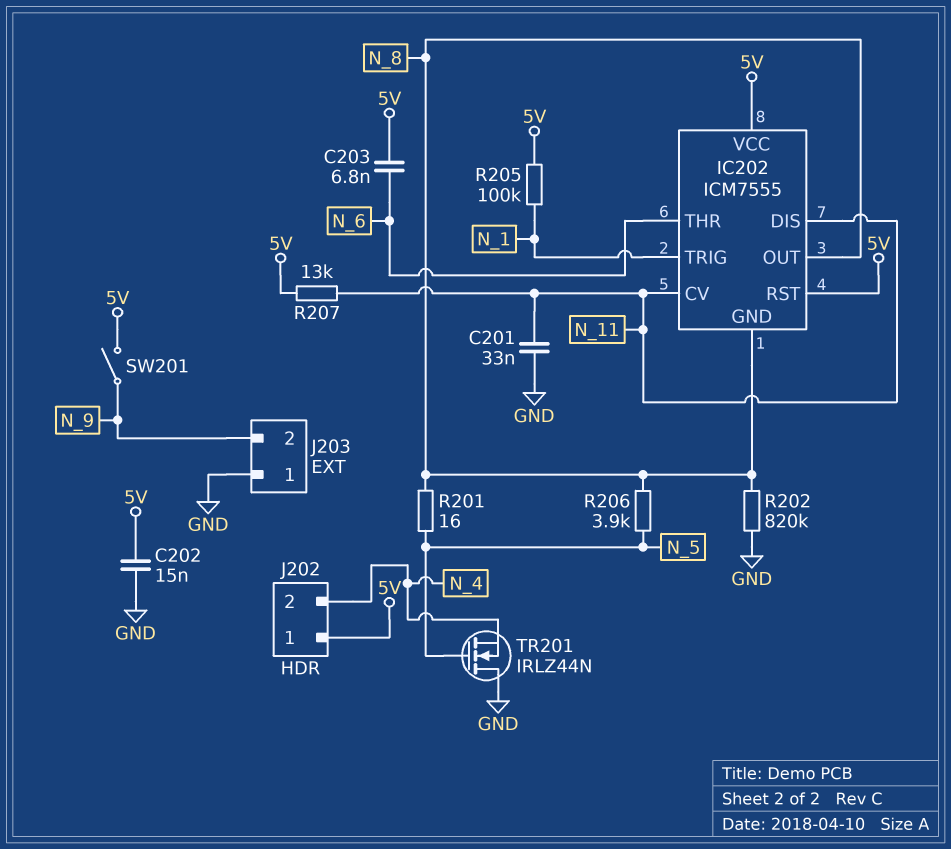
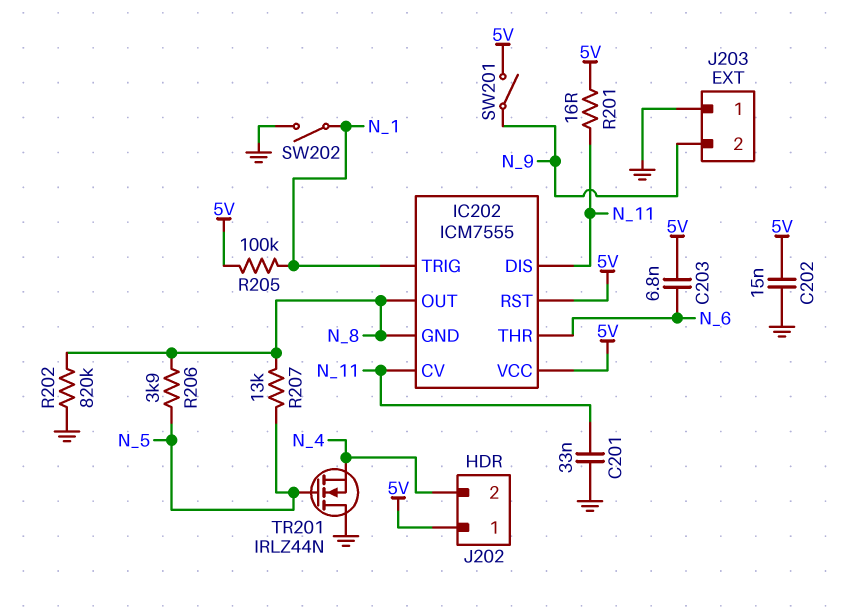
R201: 16 (N_5, N_8) -> 16 (5V, N_11)
R207: 13k (5V, N_11) -> 13k (N_5, N_8)
SW202: none -> switch (GND, N_1)

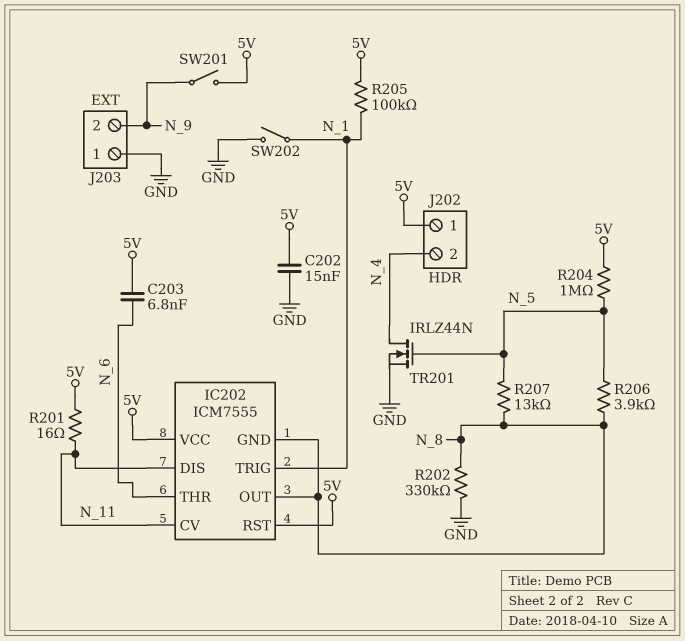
C201: 33nF (GND, N_11) -> none
R202: 820k (GND, N_8) -> 330k (GND, N_8)
R204: none -> 1M (5V, N_5)
TR201: NMOS IRLZ44N (G N_5, D GND, S N_4) -> NMOS IRLZ44N (G N_5, D N_4, S GND)

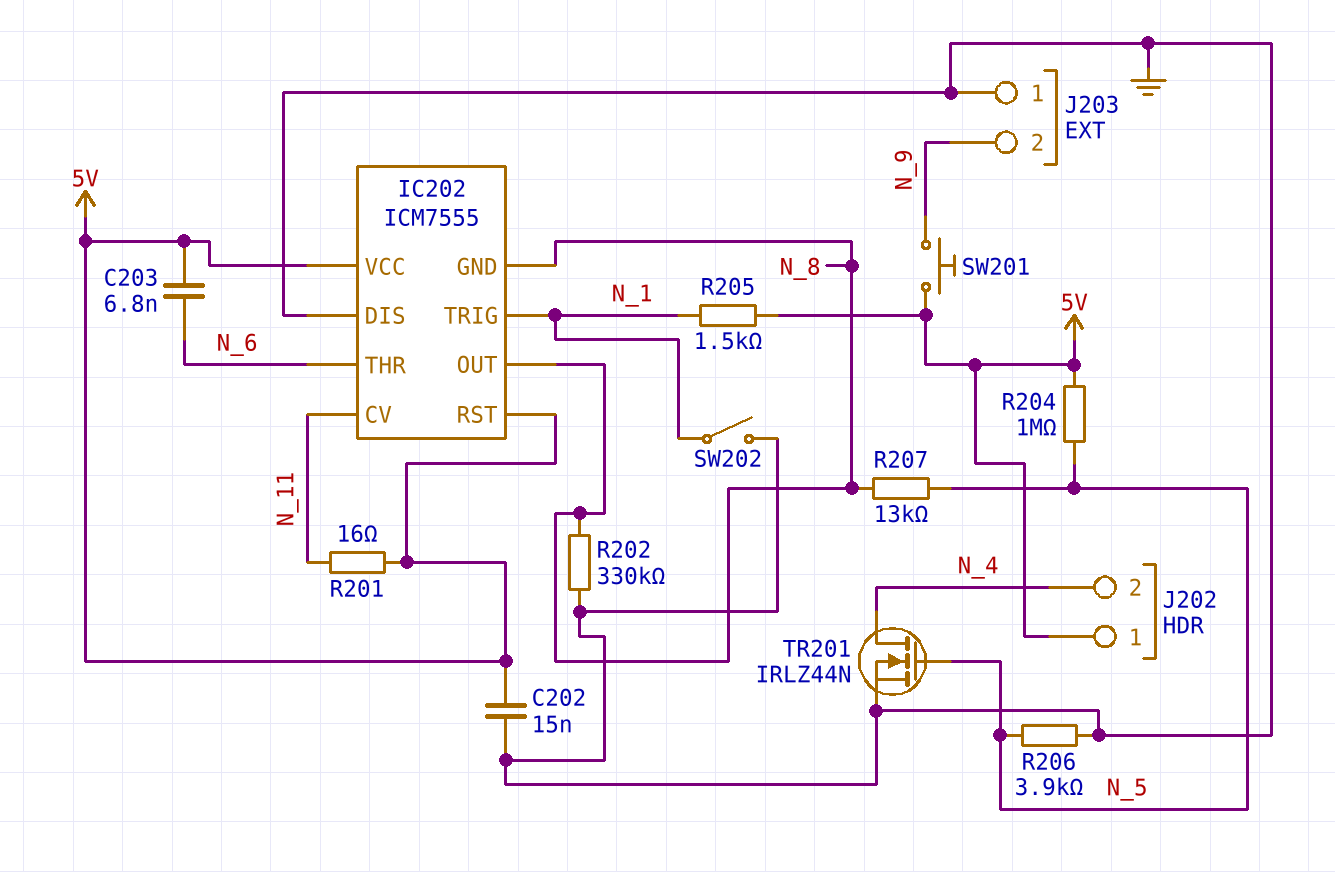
IC202 pin DIS: N_11 -> GND
R205: 100k (5V, N_1) -> 1.5k (5V, N_1)
R206: 3.9k (N_5, N_8) -> 3.9k (GND, N_5)
SW201: switch (5V, N_9) -> button (5V, N_9)

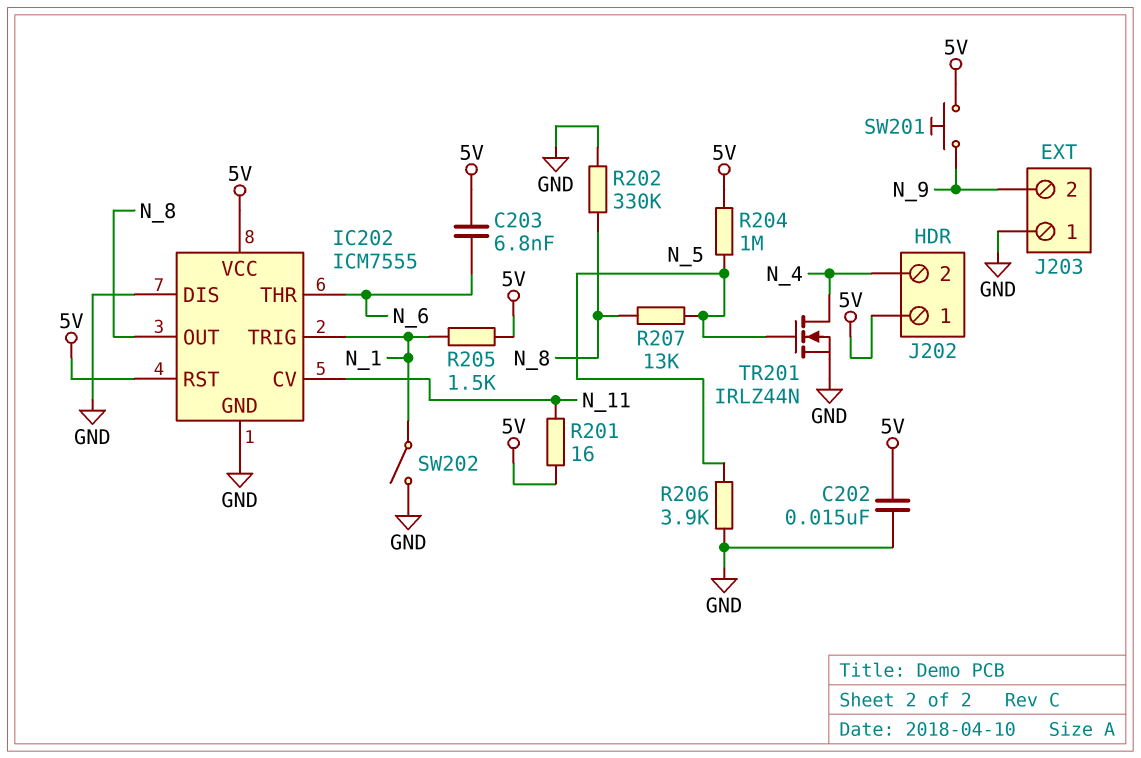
IC202 pin GND: N_8 -> GND

